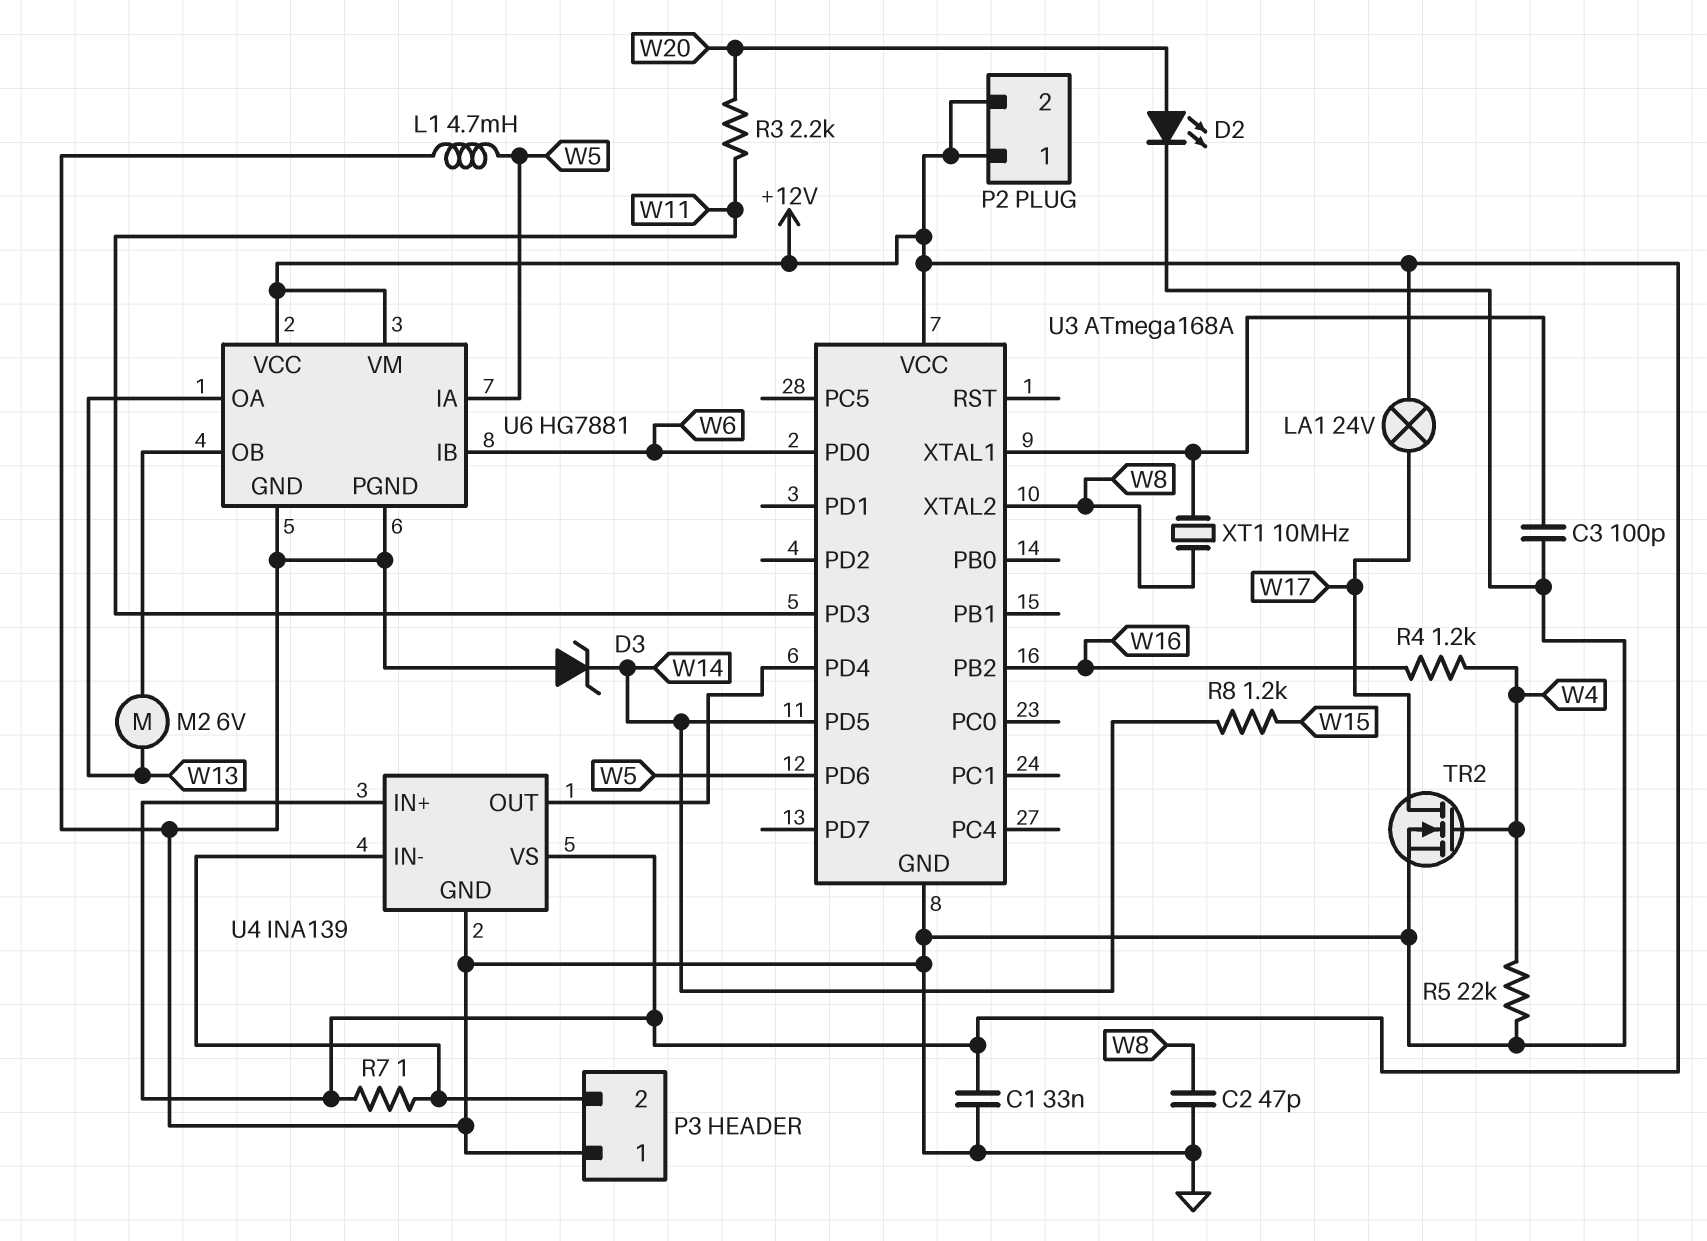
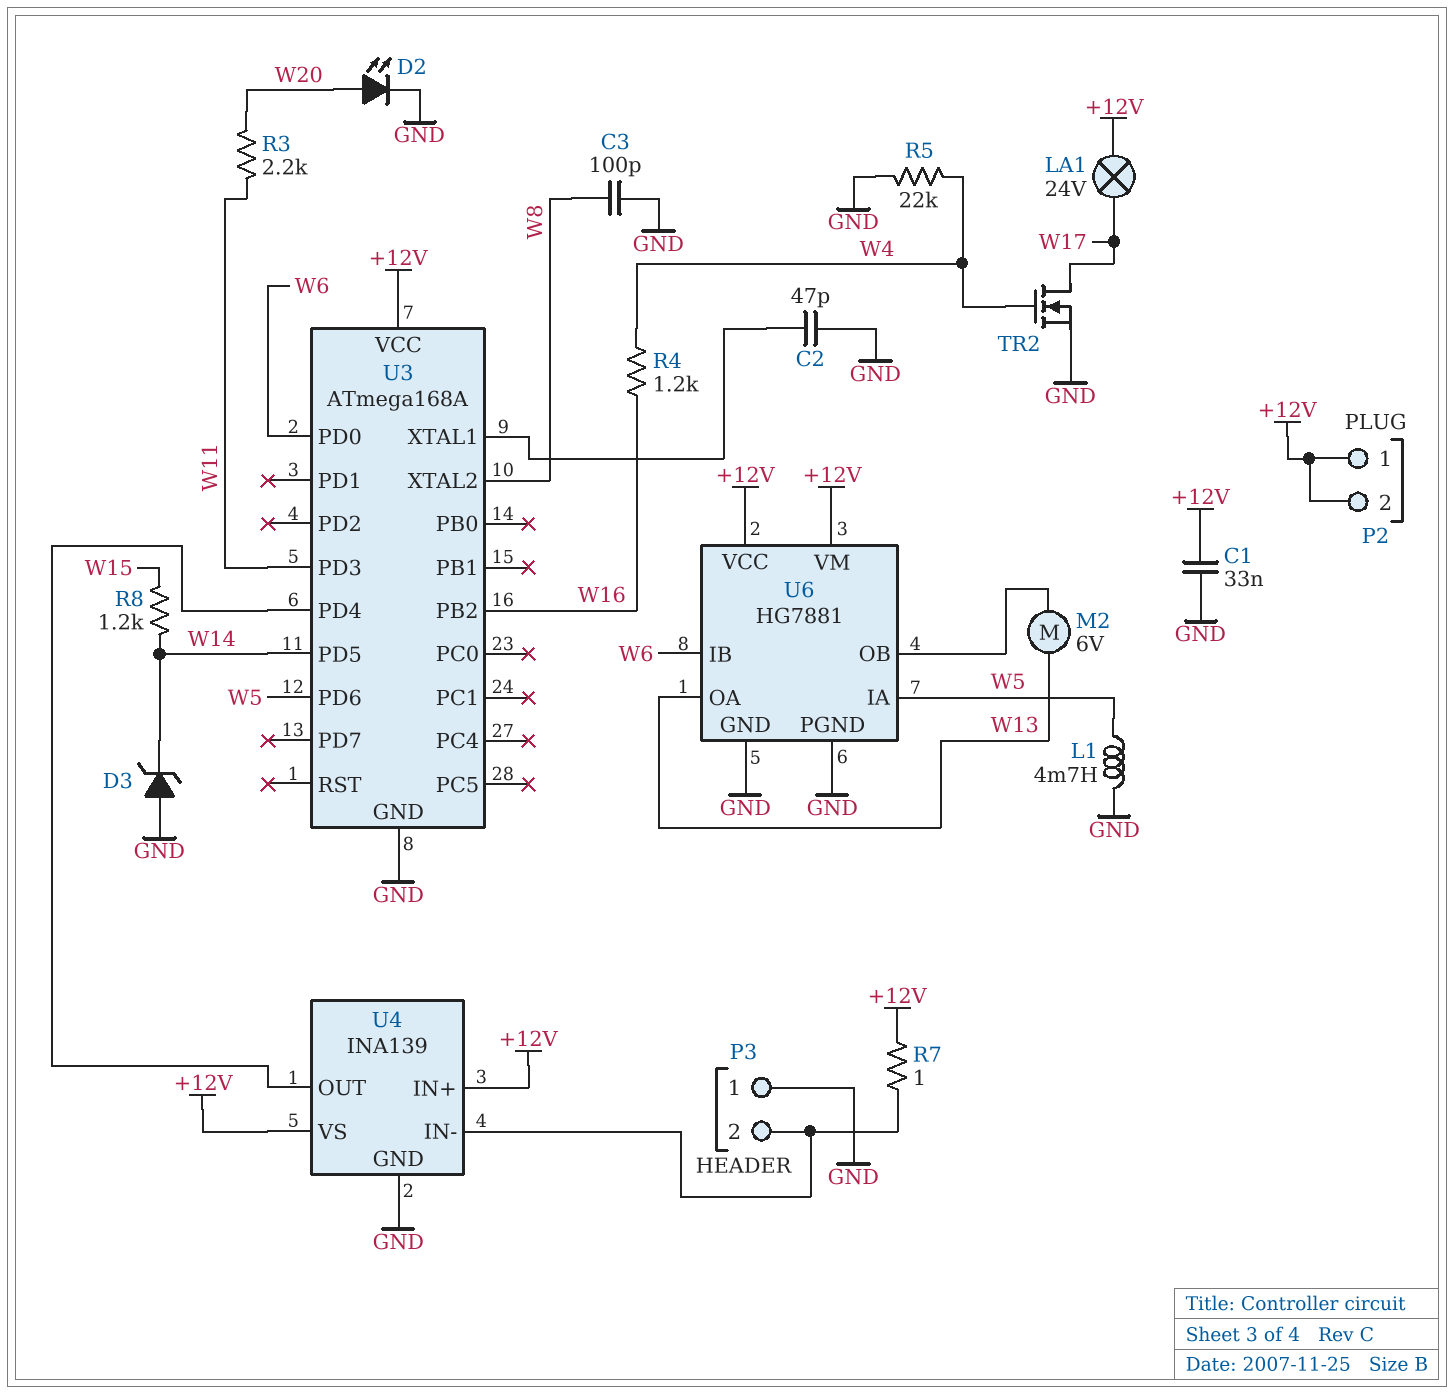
C2: 47pF (GND, W8) -> 47pF (GND, U3/XTAL1)
C3: 100pF (GND, U3/XTAL1) -> 100pF (GND, W8)
XT1: 10MHz (U3/XTAL1, W8) -> none

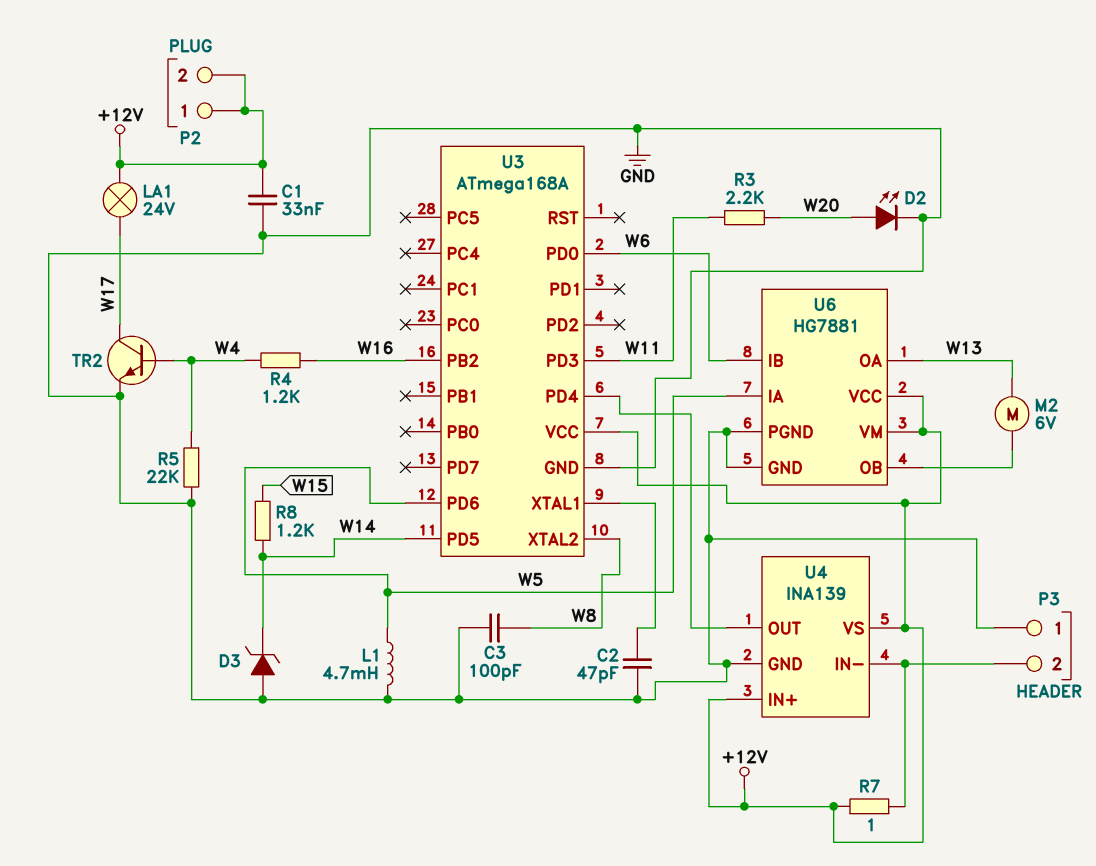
TR2: NMOS (G W4, D W17, S GND) -> NPN (B W4, C W17, E GND)

